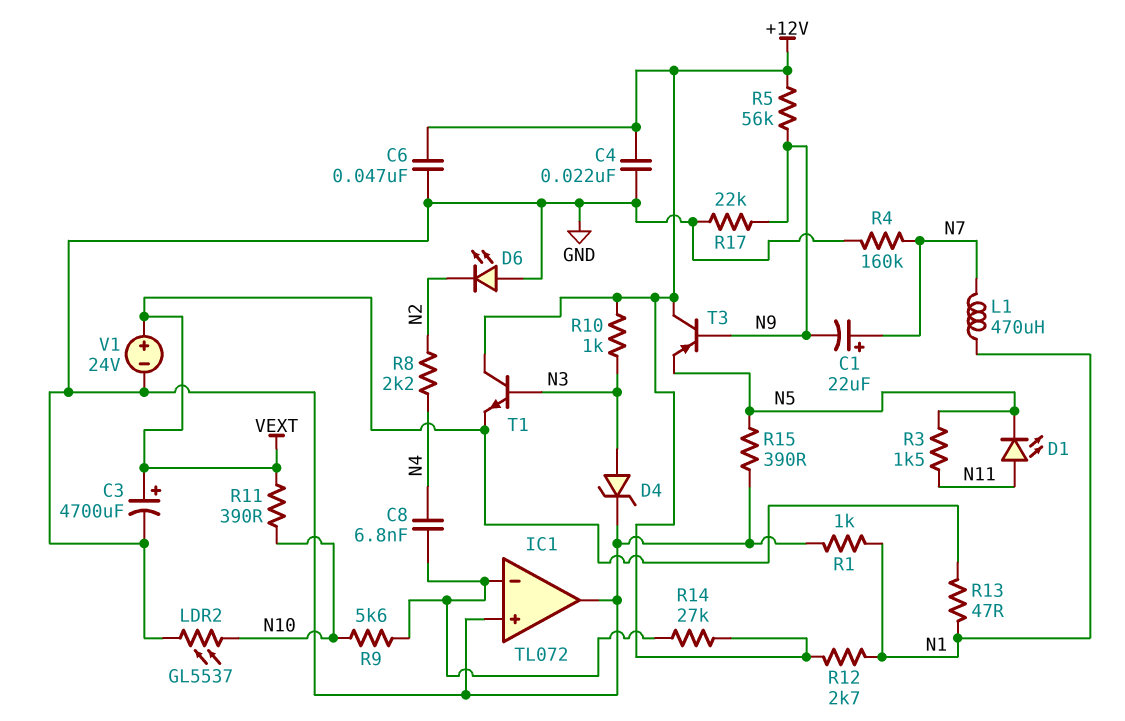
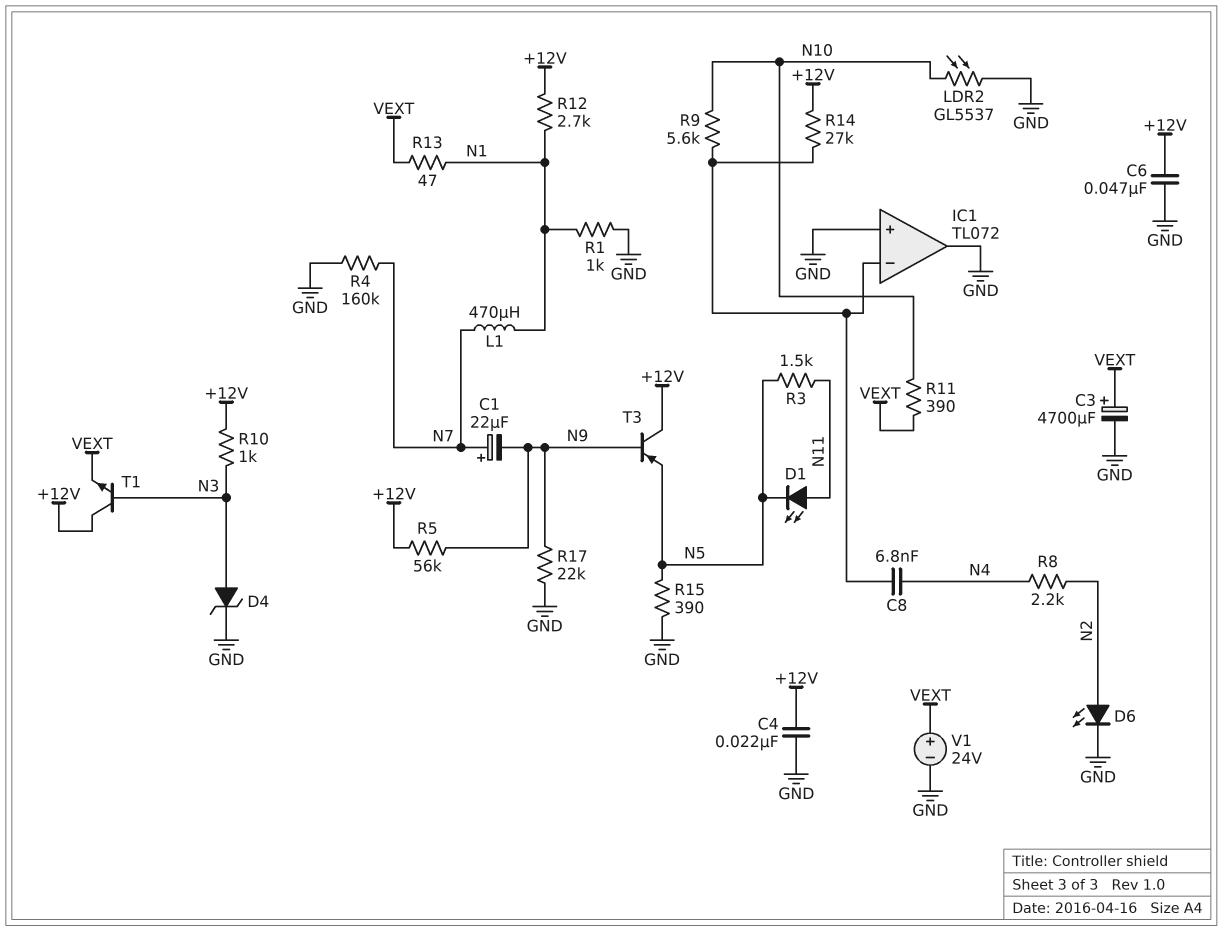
D6: LED (A GND, K N2) -> LED (A N2, K GND)

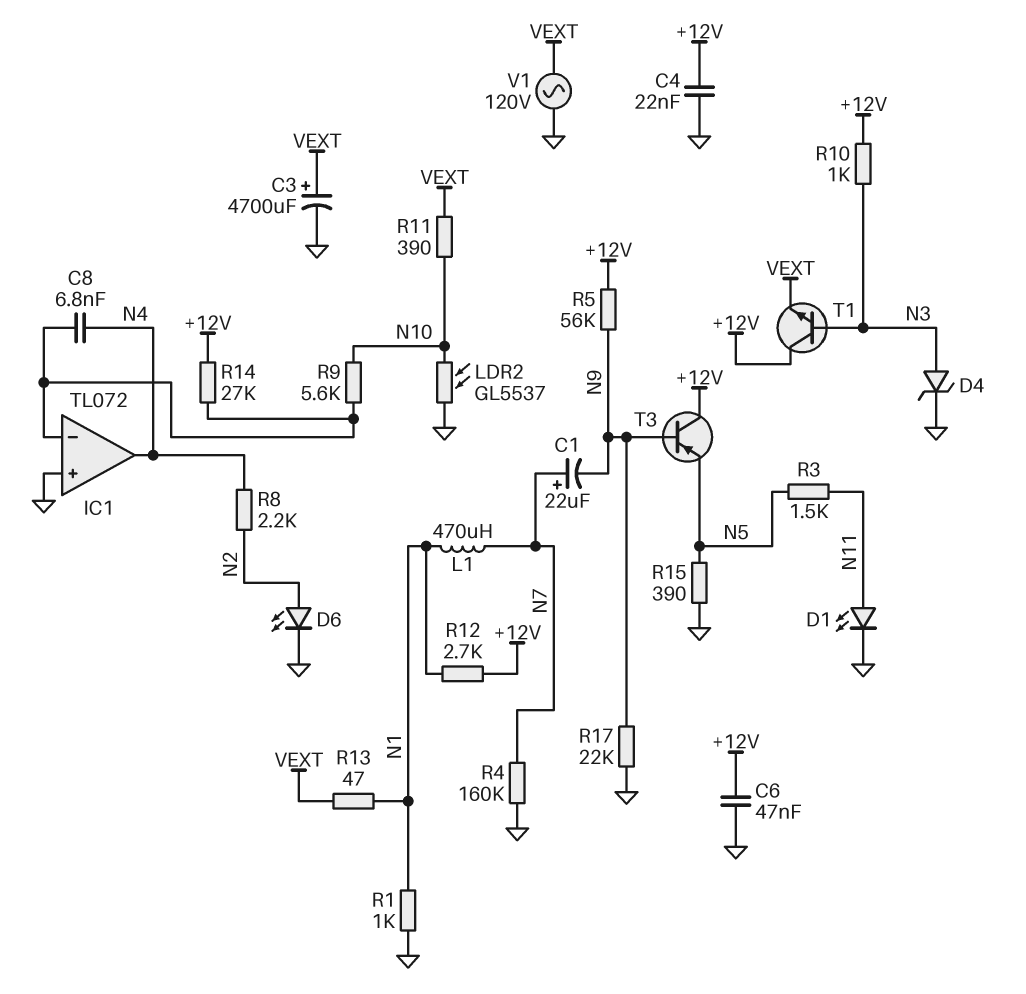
D1: LED (A N11, K N5) -> LED (A N11, K GND)
IC1 pin out: GND -> N4
V1: 24V (plus VEXT, minus GND) -> AC 120V (GND, VEXT)

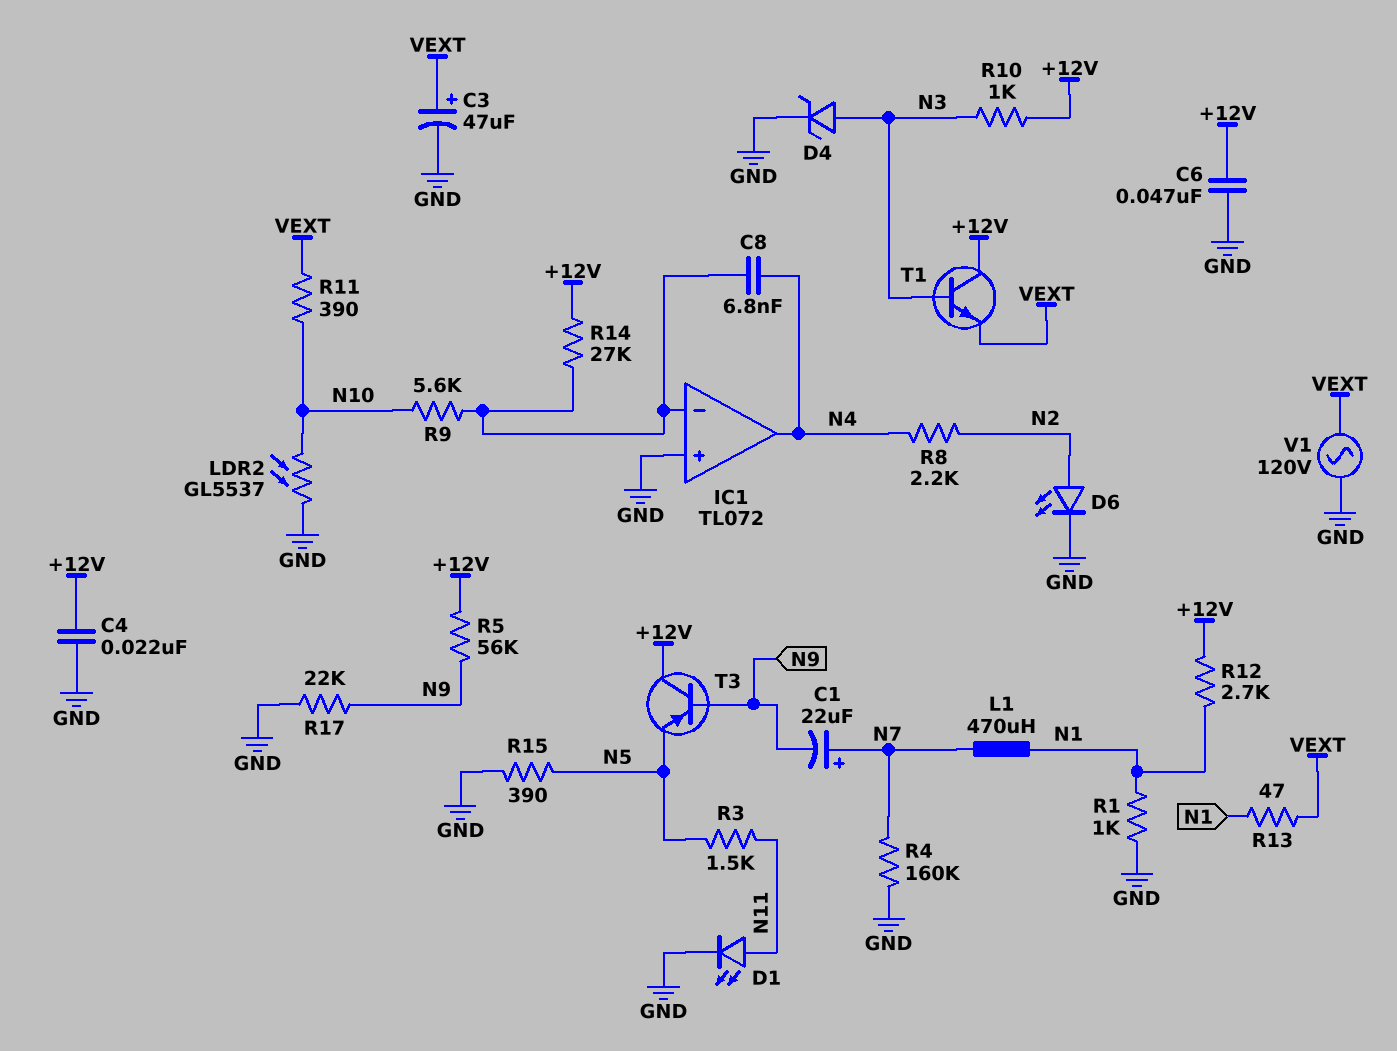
C3: 4700uF (plus VEXT, minus GND) -> 47uF (plus VEXT, minus GND)

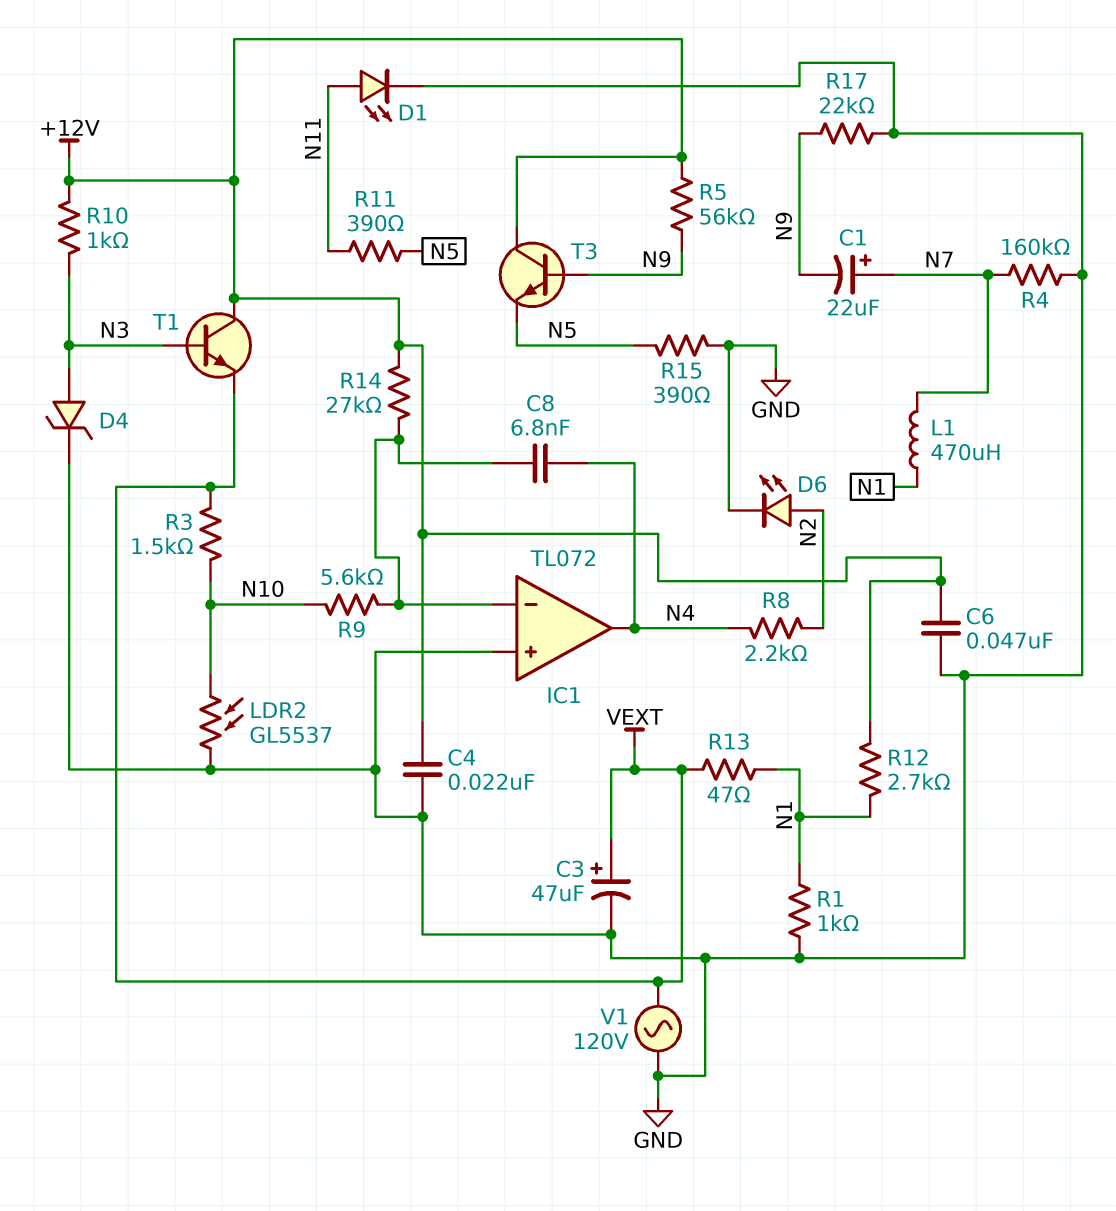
R3: 1.5k (N5, N11) -> 1.5k (N10, VEXT)
R11: 390 (N10, VEXT) -> 390 (N5, N11)
T3: PNP (B N9, C +12V, E N5) -> NPN (B N9, C +12V, E N5)

